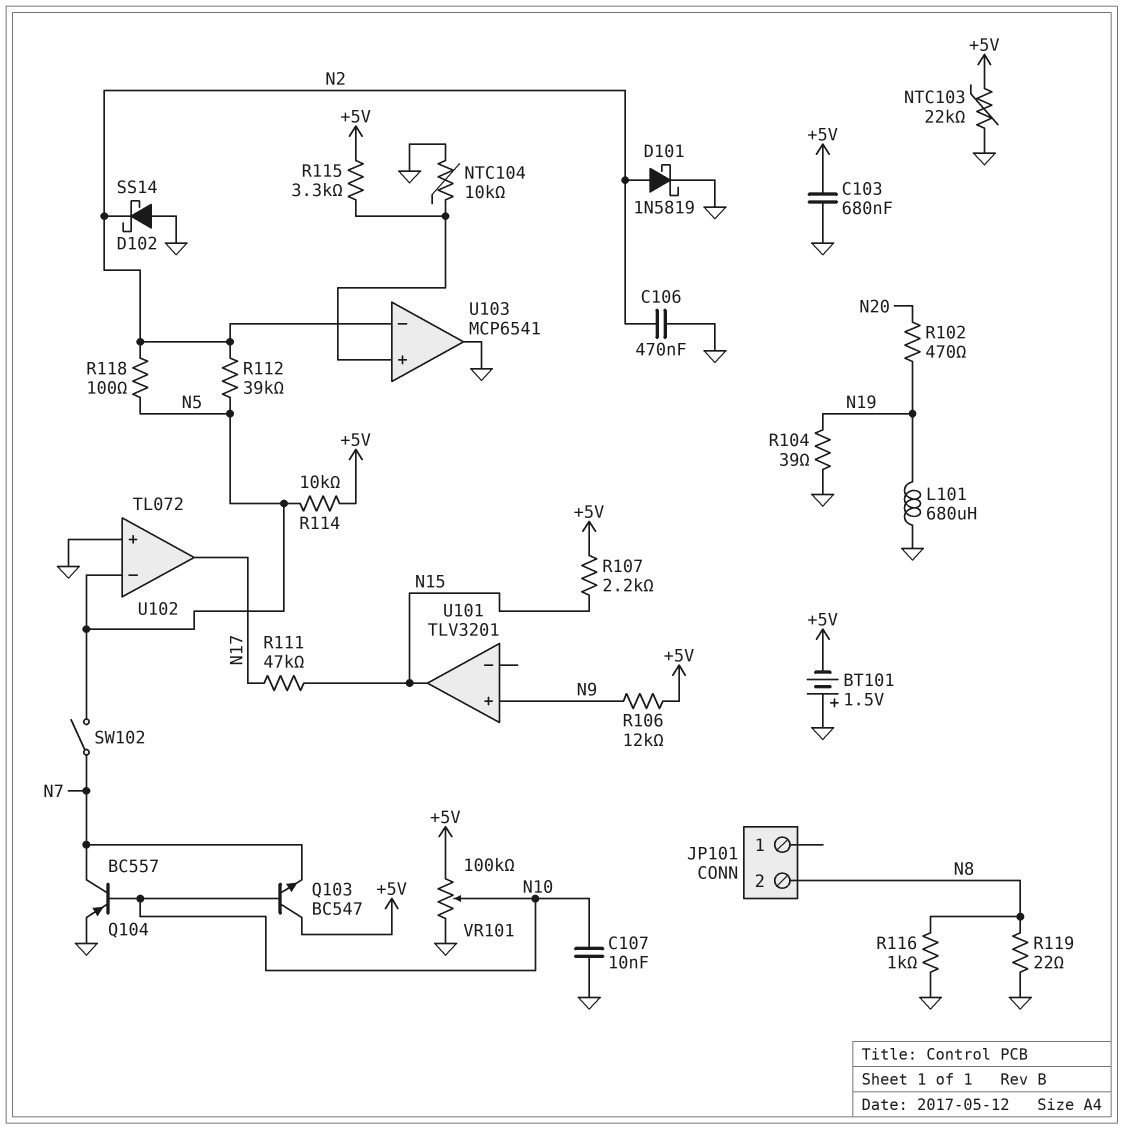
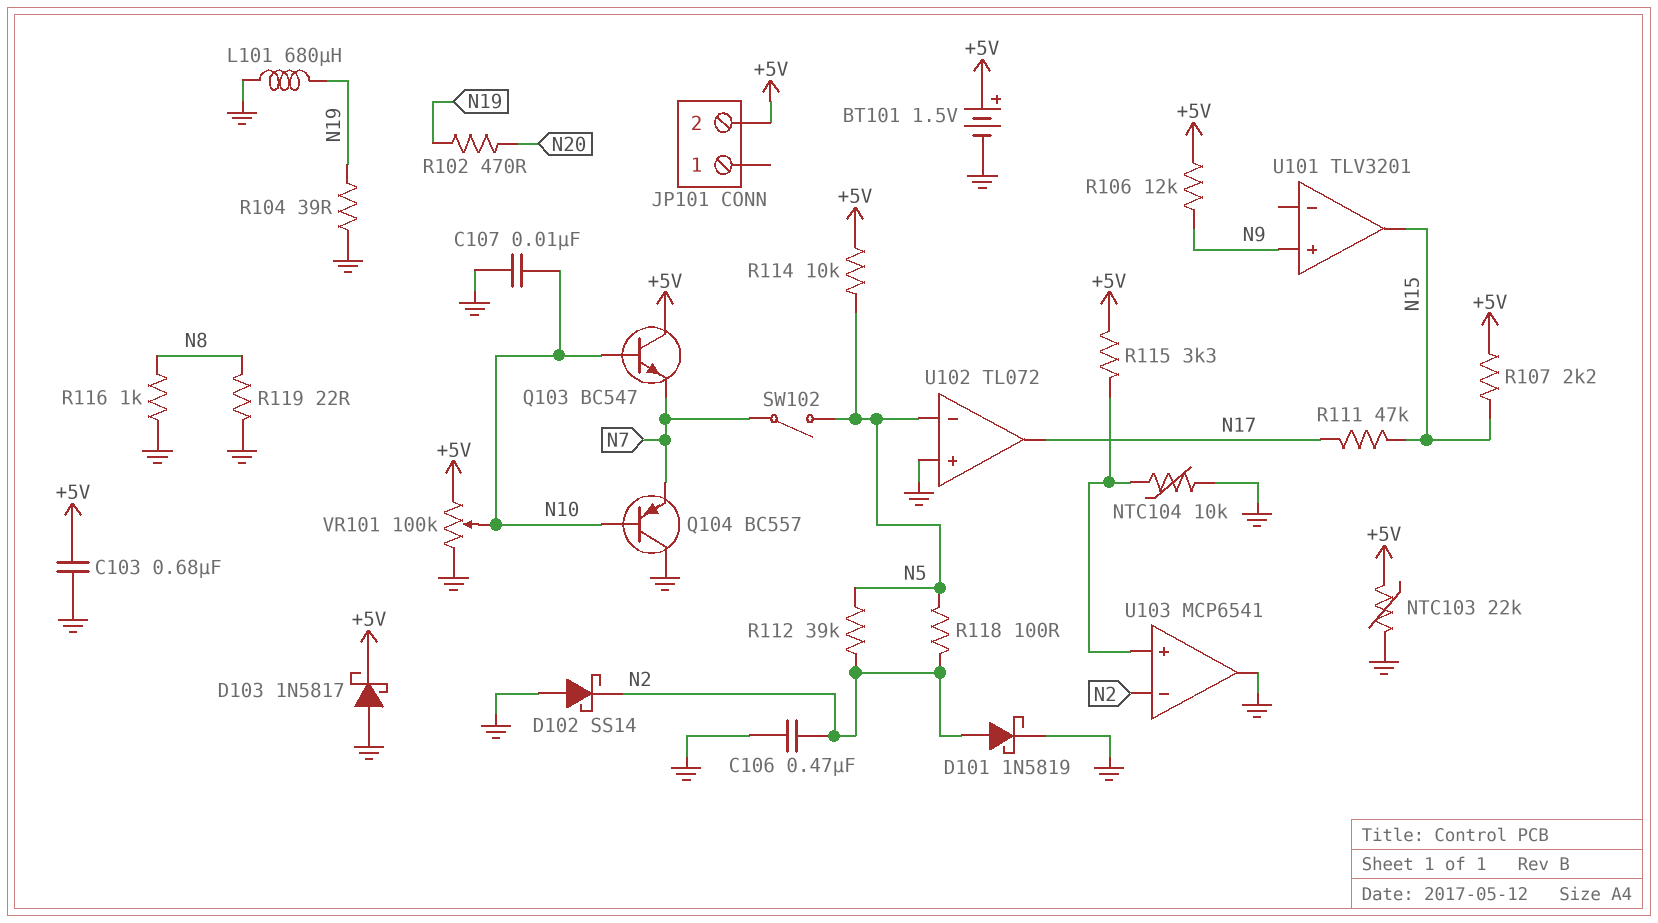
BT101: 1.5V (plus GND, minus +5V) -> 1.5V (plus +5V, minus GND)
D103: none -> schottky 1N5817 (A GND, K +5V)
JP101 pin 2: N8 -> +5V
Q104: PNP BC557 (B N10, C N7, E GND) -> PNP BC557 (B N10, C GND, E N7)

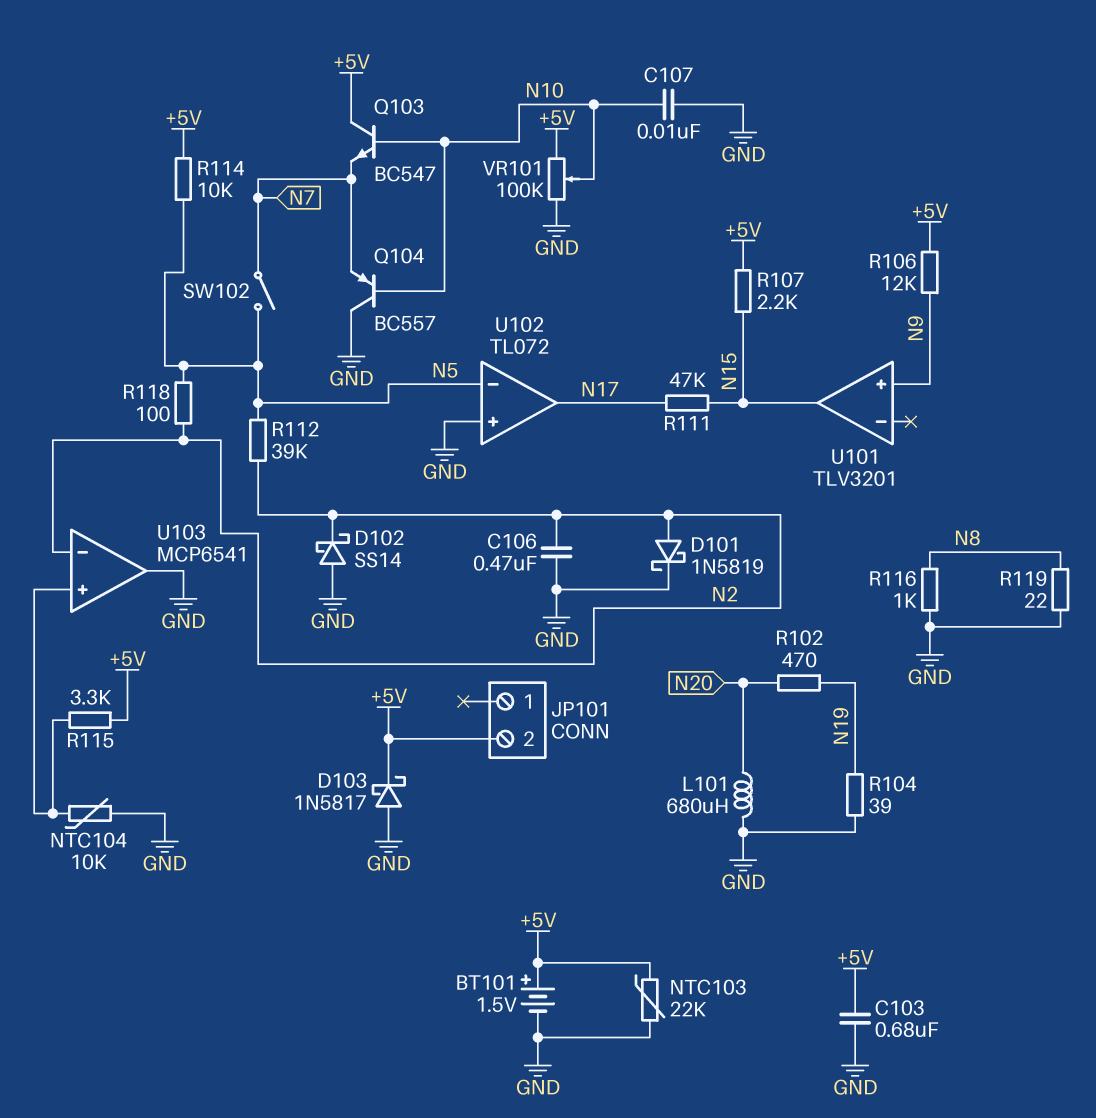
L101: 680uH (GND, N19) -> 680uH (GND, N20)

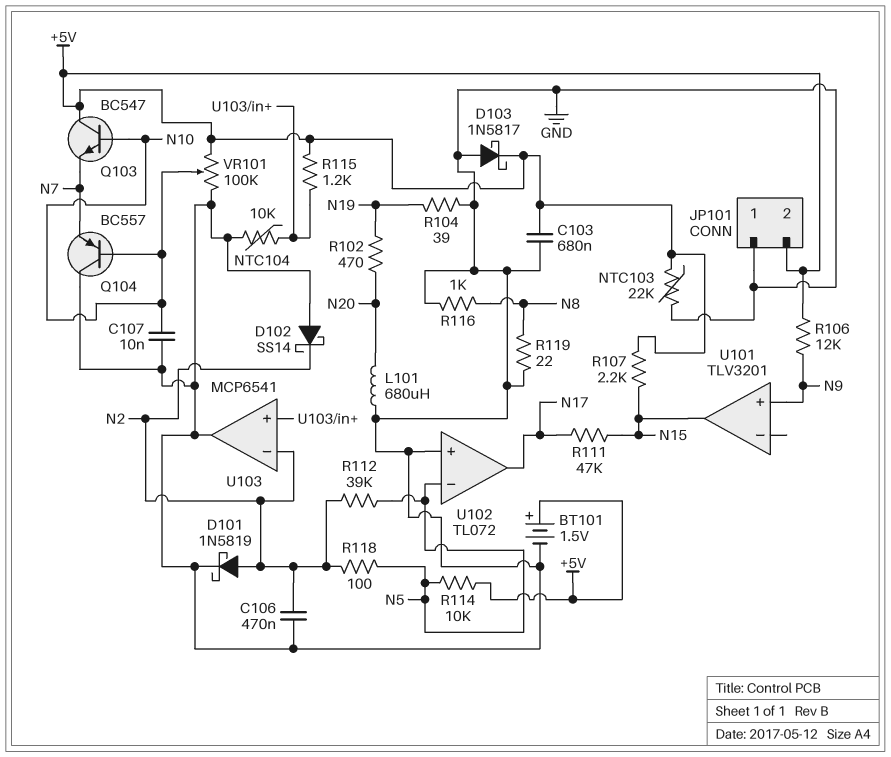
JP101 pin 1: none -> GND
R115: 3.3k (+5V, U103/in+) -> 1.2k (+5V, U103/in+)
SW102: switch (N5, N7) -> none

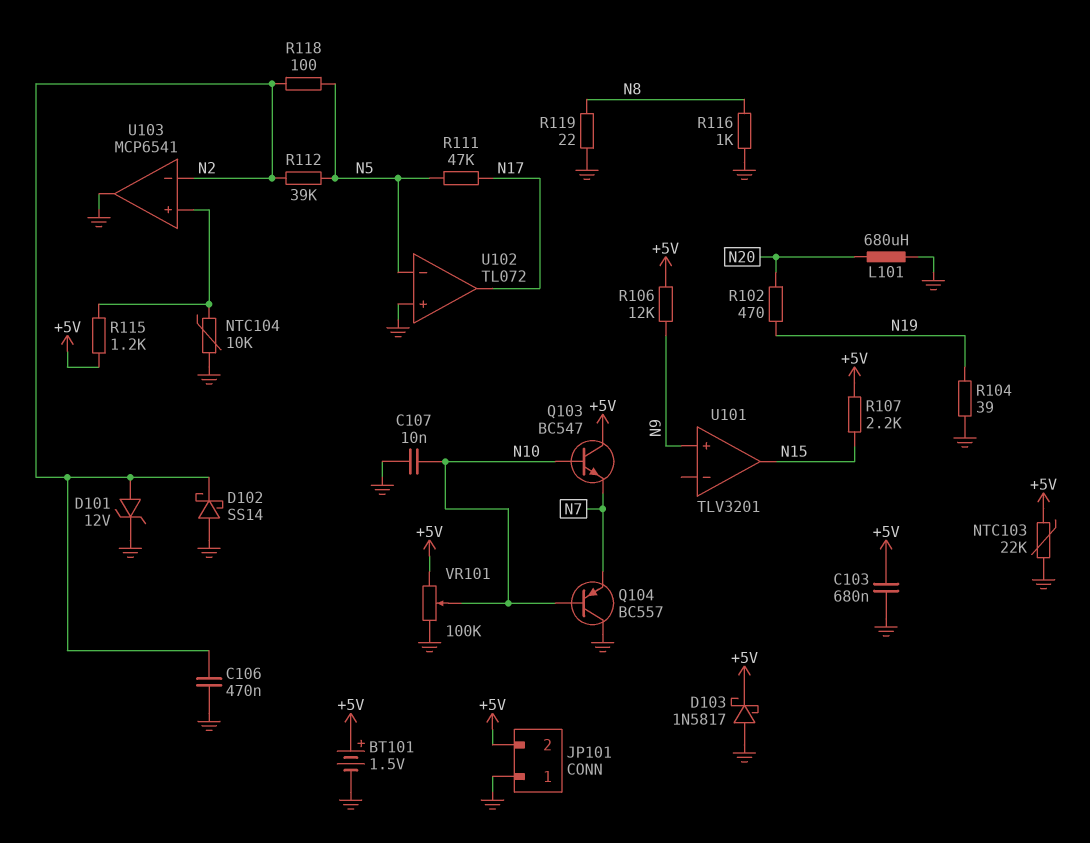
D101: schottky 1N5819 (A N2, K GND) -> zener 12V (A N2, K GND)
R111: 47k (N15, N17) -> 47k (N5, N17)
R114: 10k (+5V, N5) -> none

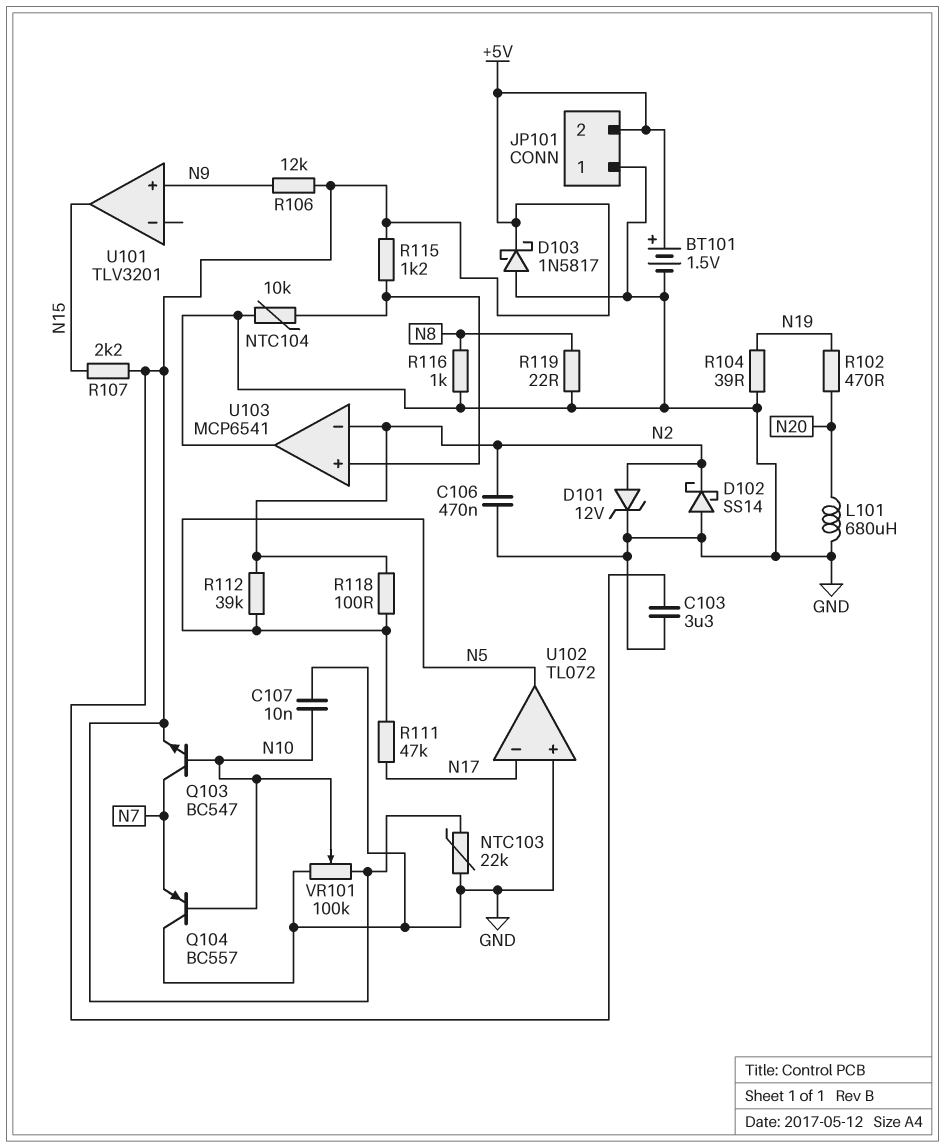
C103: 680nF (+5V, GND) -> 3.3uF (+5V, GND)
Q103: NPN BC547 (B N10, C +5V, E N7) -> NPN BC547 (B N10, C N7, E +5V)
U102 pin in-: N5 -> N17
U102 pin out: N17 -> N5

